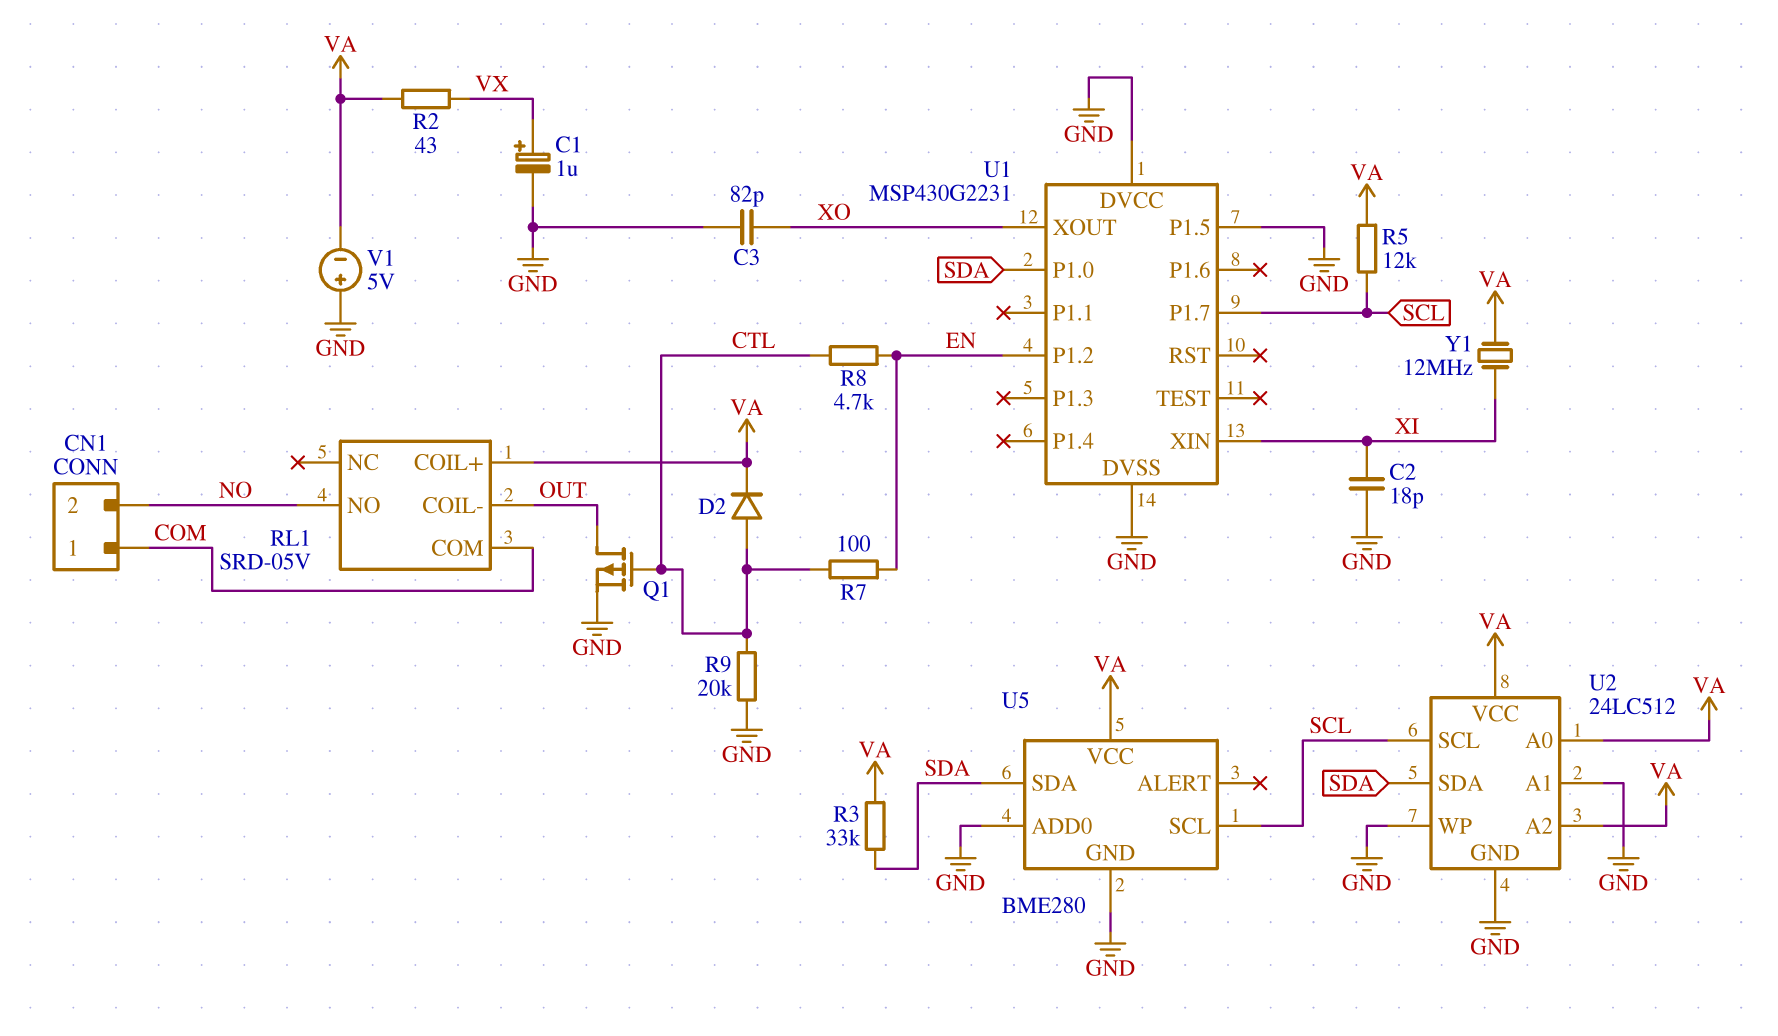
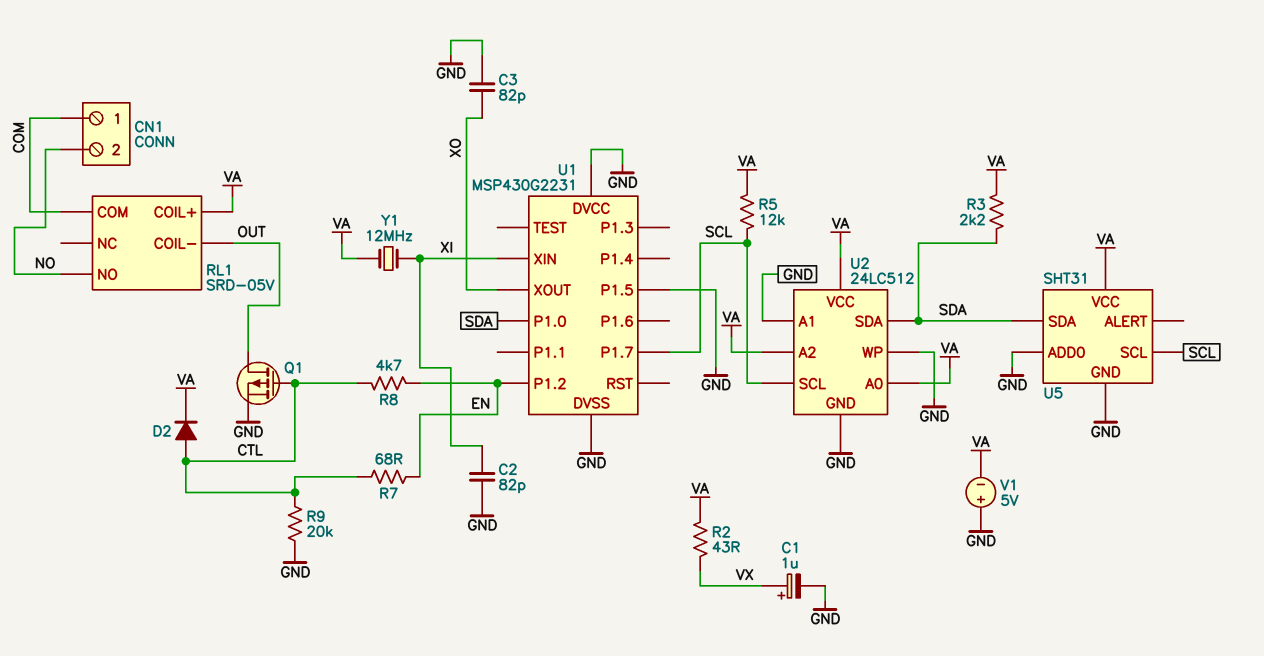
C2: 18pF (GND, XI) -> 82pF (GND, XI)
R3: 33k (SDA, VA) -> 2.2k (SDA, VA)
R7: 100 (CTL, EN) -> 68 (CTL, EN)
U5: BME280 -> SHT31

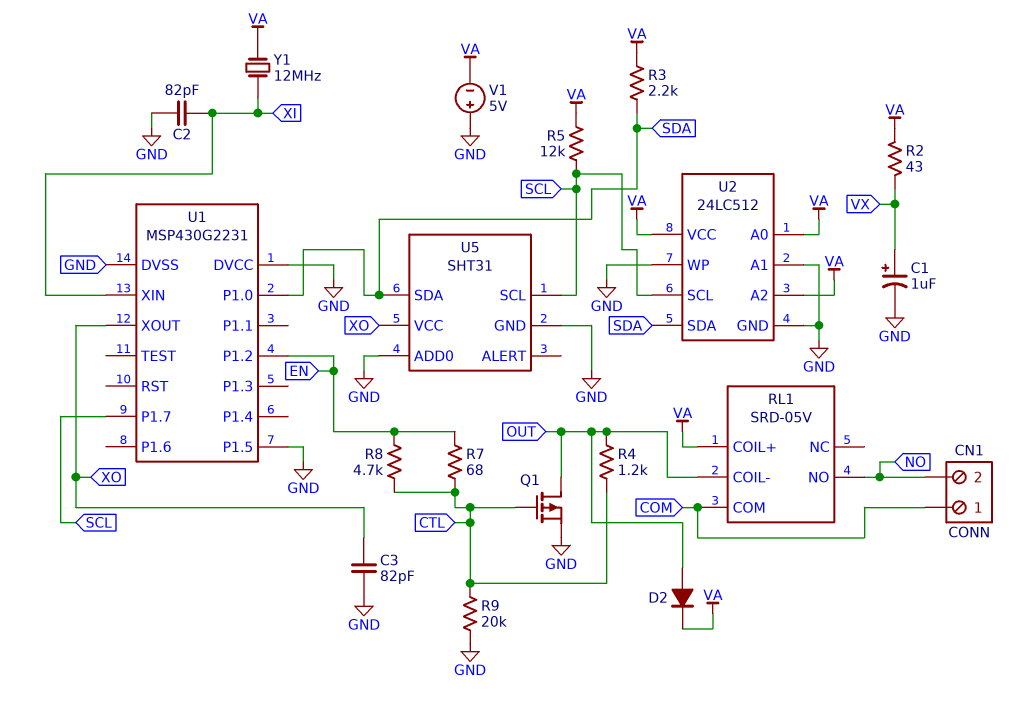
D2: diode (A CTL, K VA) -> diode (A OUT, K VA)
R4: none -> 1.2k (CTL, OUT)
U5 pin VCC: VA -> XO

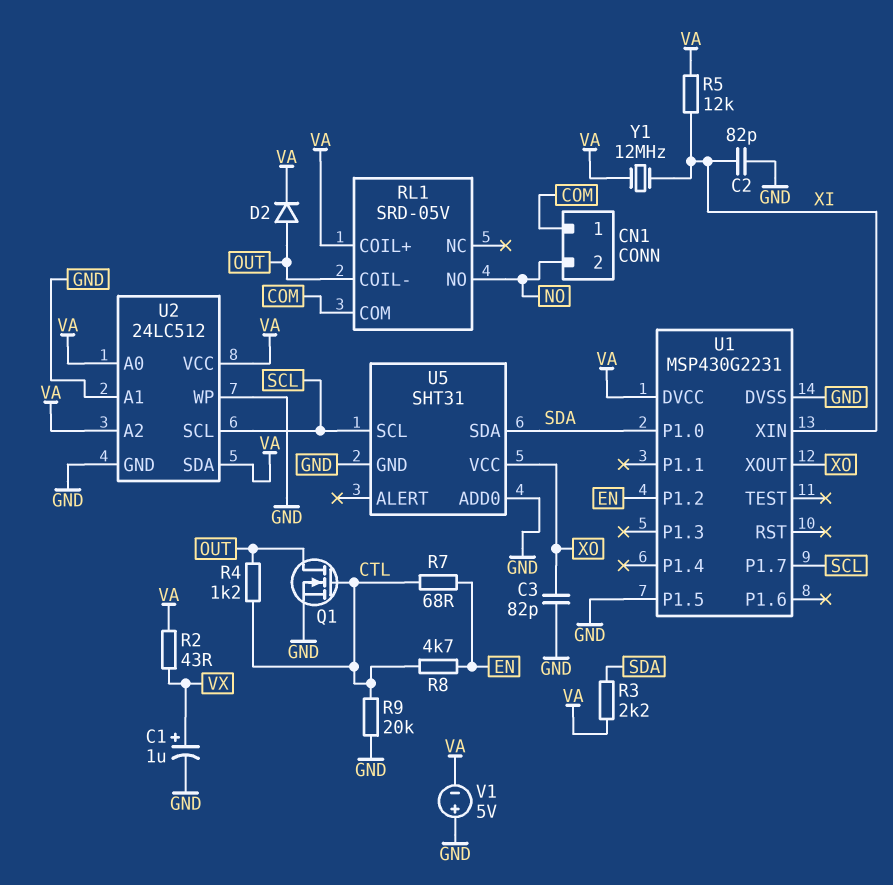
Q1: PMOS (G CTL, D OUT, S GND) -> NMOS (G CTL, D OUT, S GND)
R5: 12k (SCL, VA) -> 12k (VA, XI)
U1 pin DVCC: GND -> VA
U2 pin SDA: SDA -> VA

